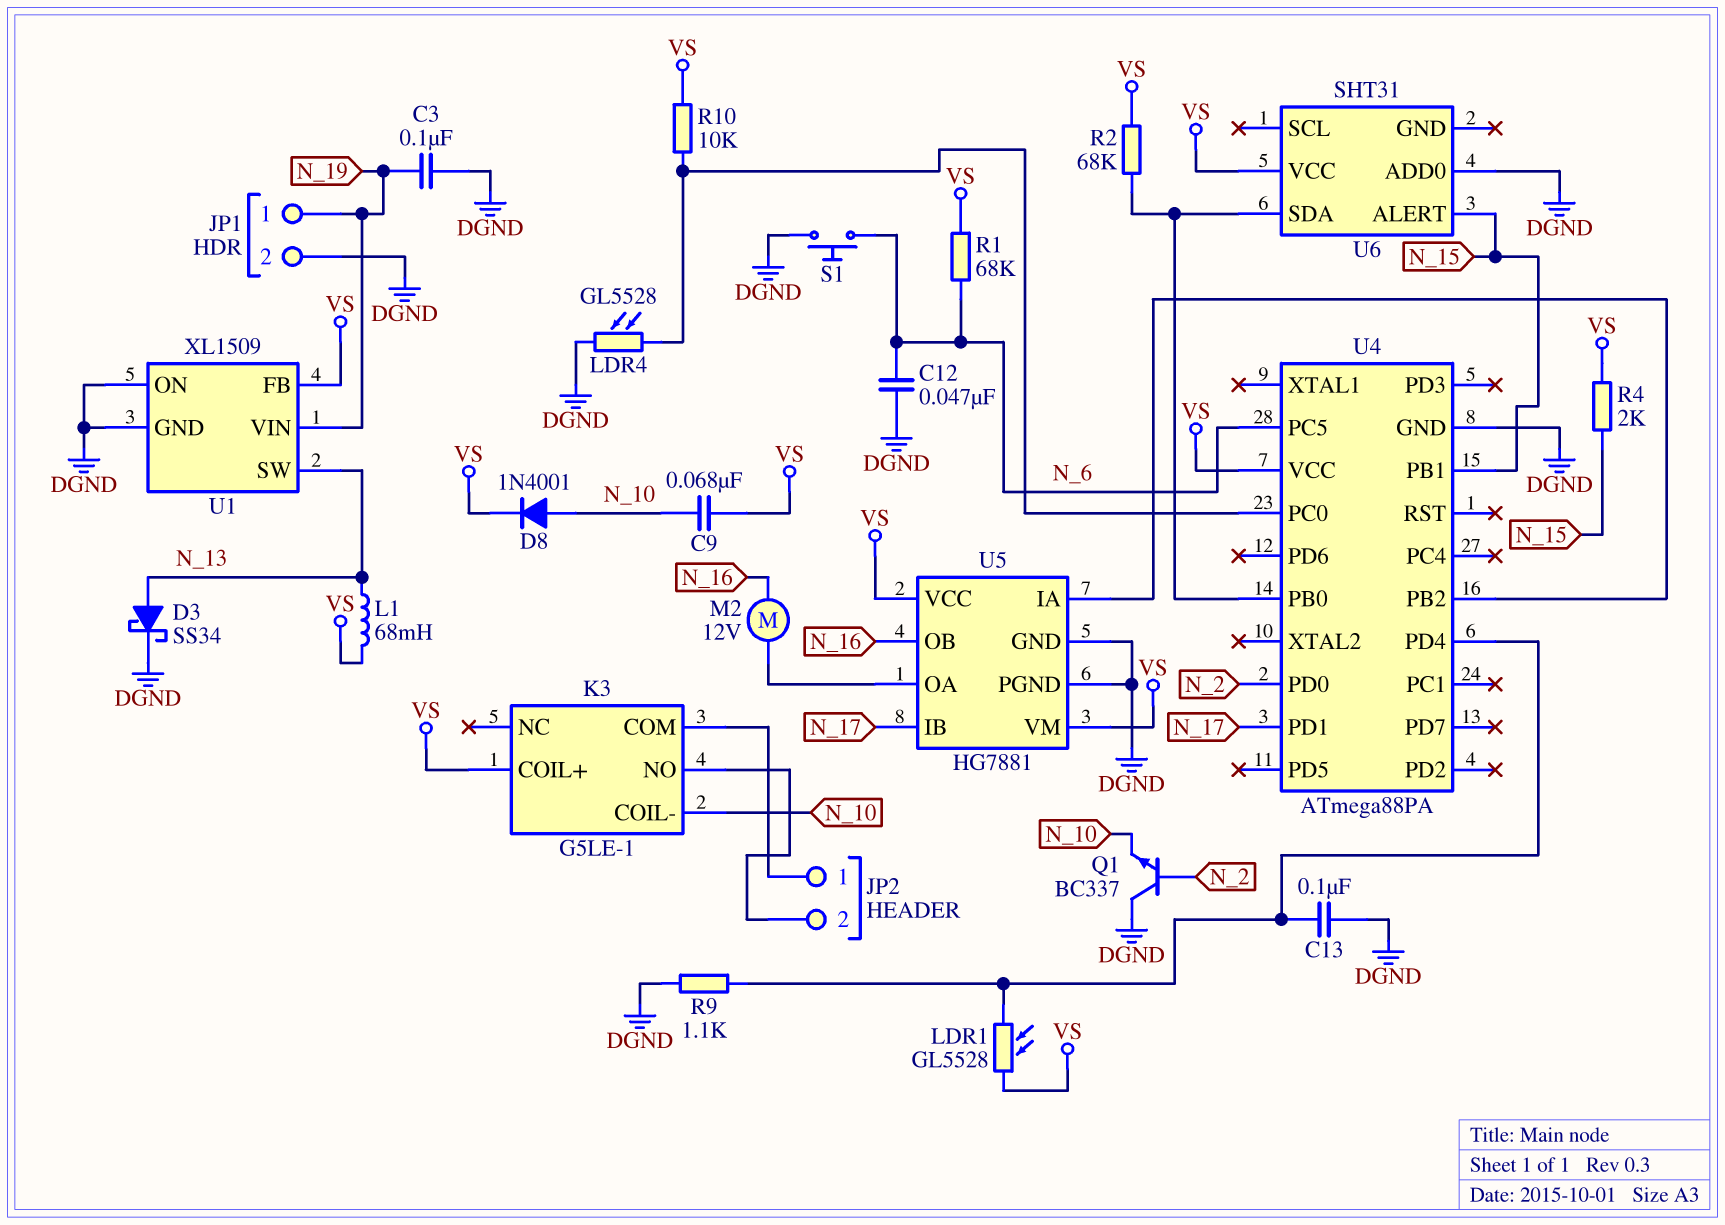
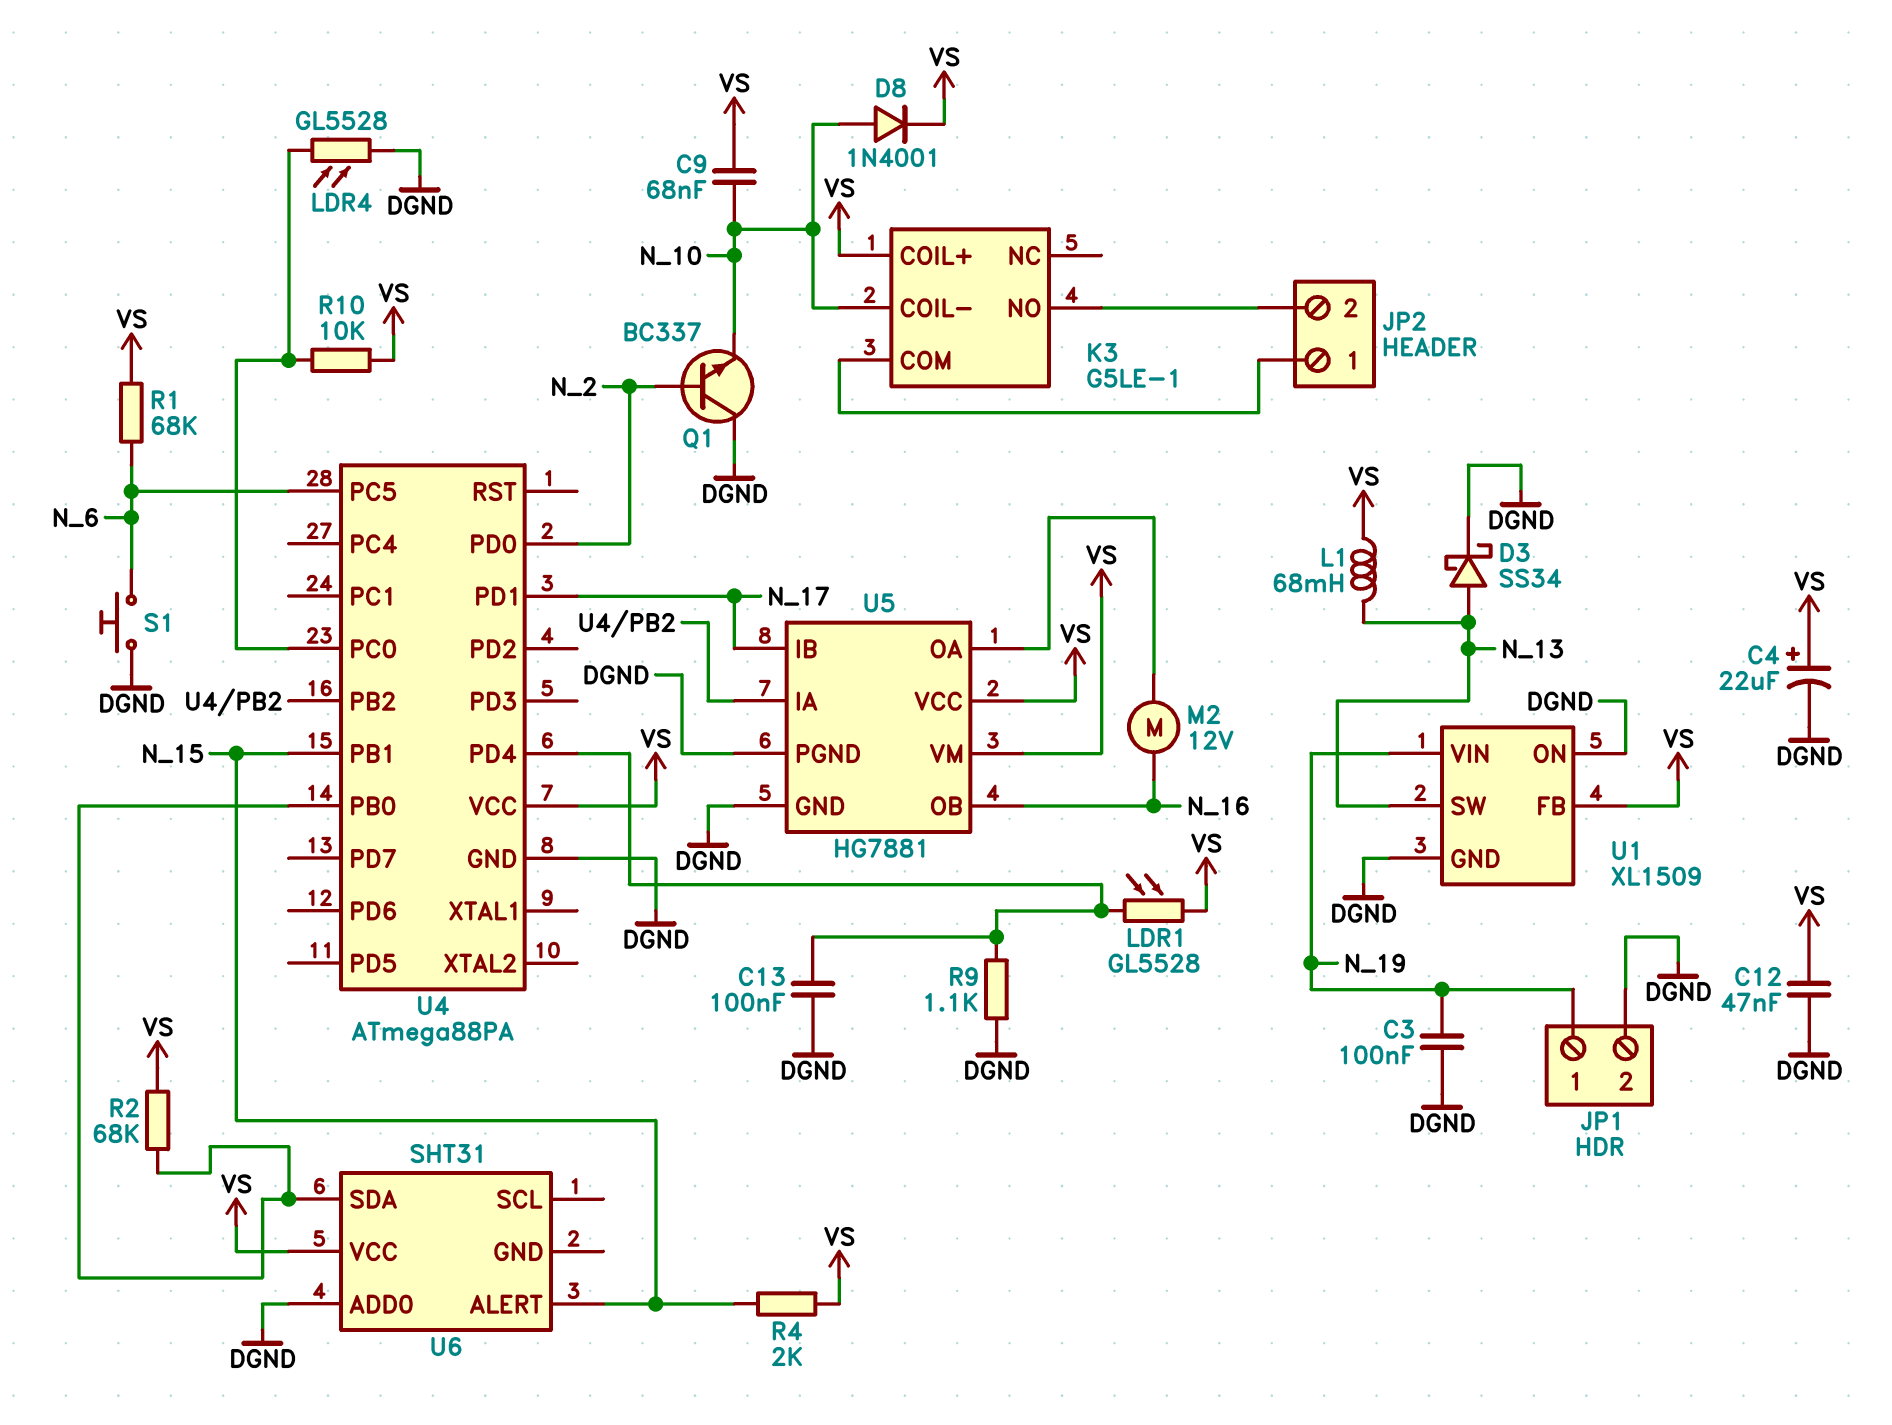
C4: none -> 22uF (plus VS, minus DGND)
C12: 47nF (DGND, N_6) -> 47nF (DGND, VS)

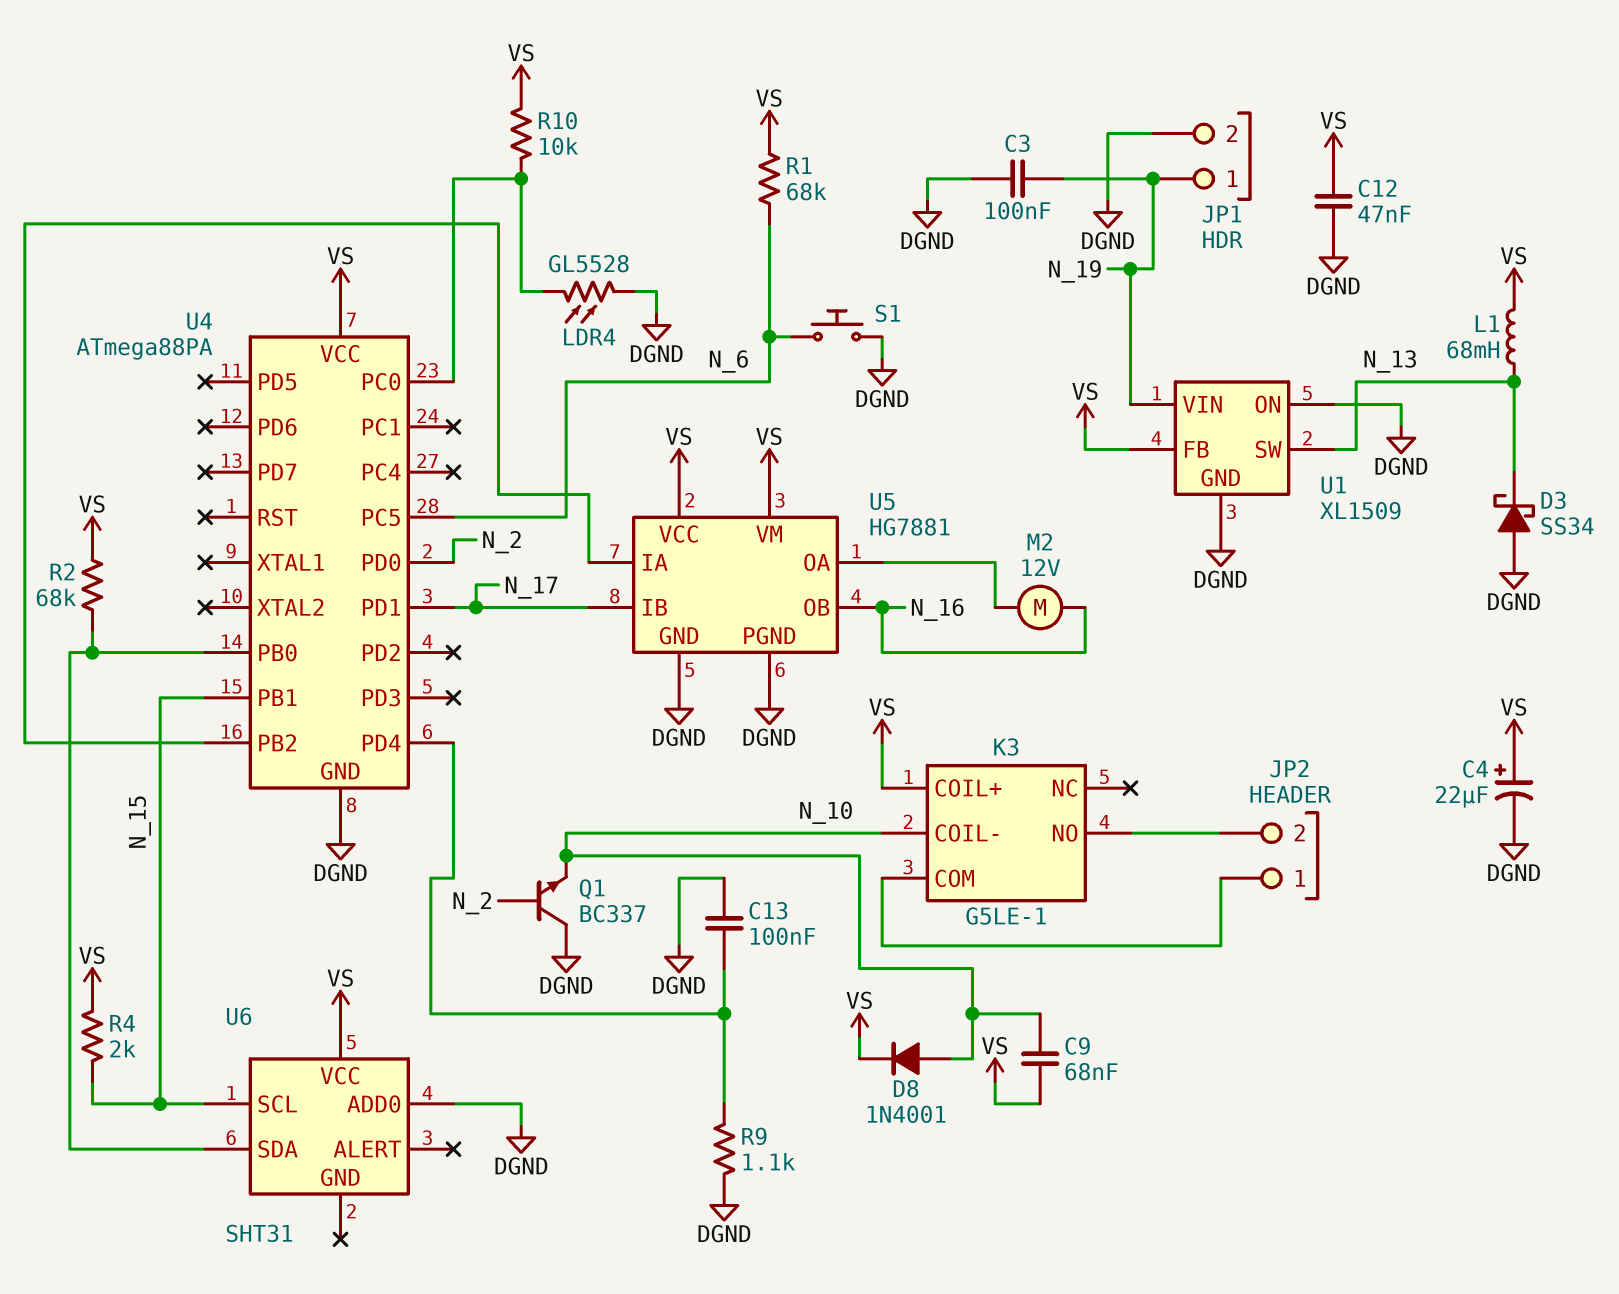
D3: schottky SS34 (A N_13, K DGND) -> schottky SS34 (A DGND, K N_13)
LDR1: GL5528 (U4/PD4, VS) -> none
U6 pin ALERT: N_15 -> none
U6 pin SCL: none -> N_15

